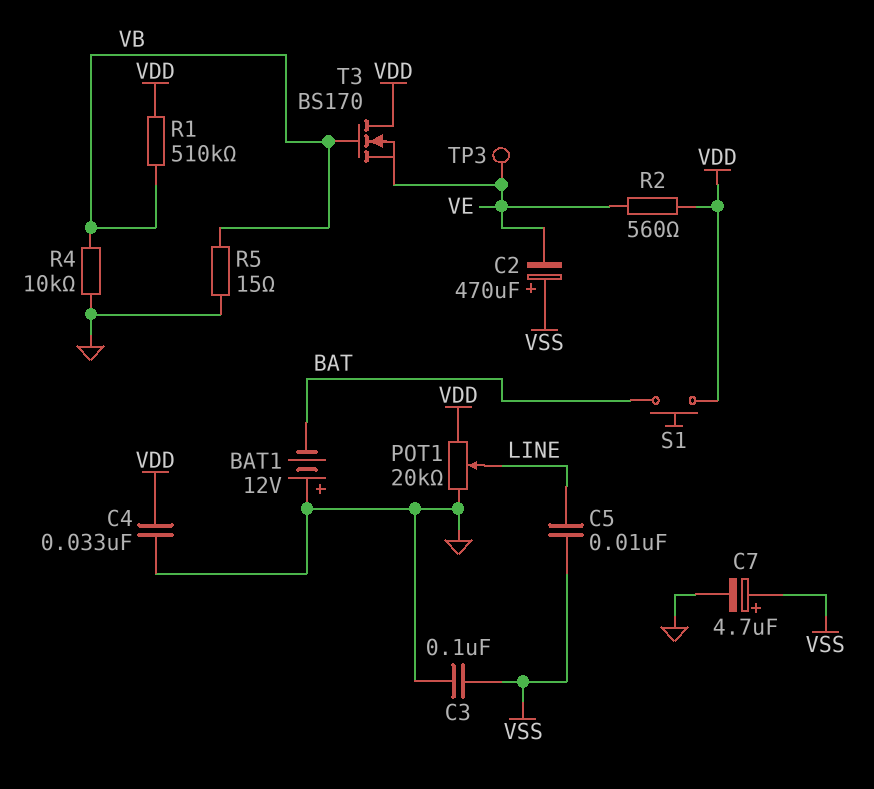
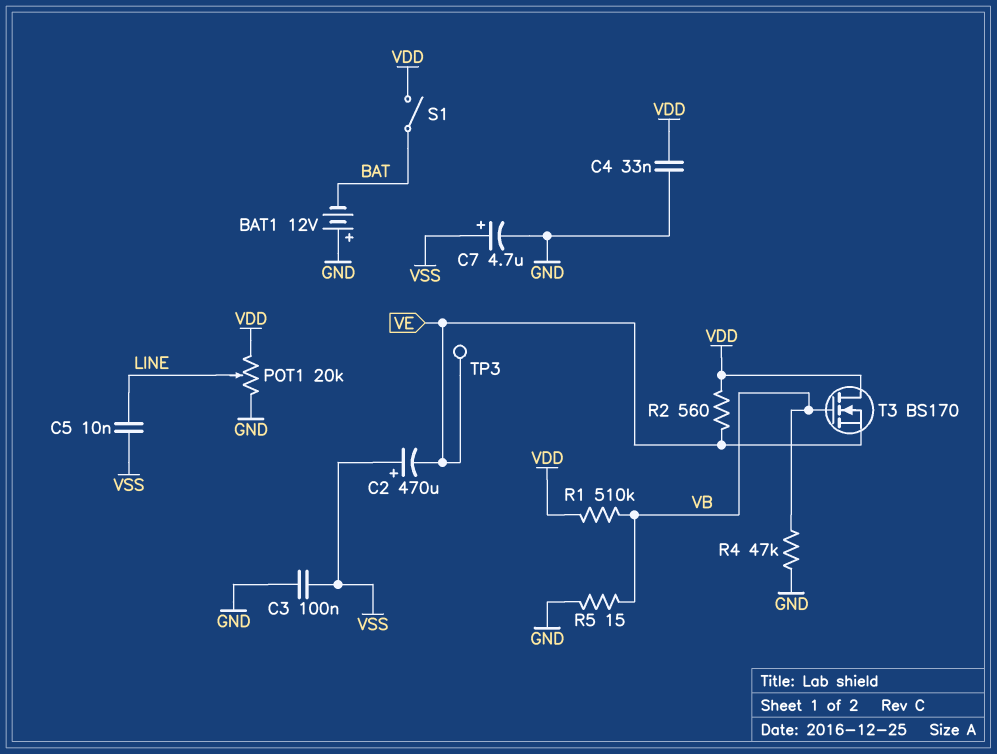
R4: 10k (GND, VB) -> 47k (GND, VB)
S1: button (BAT, VDD) -> switch (BAT, VDD)

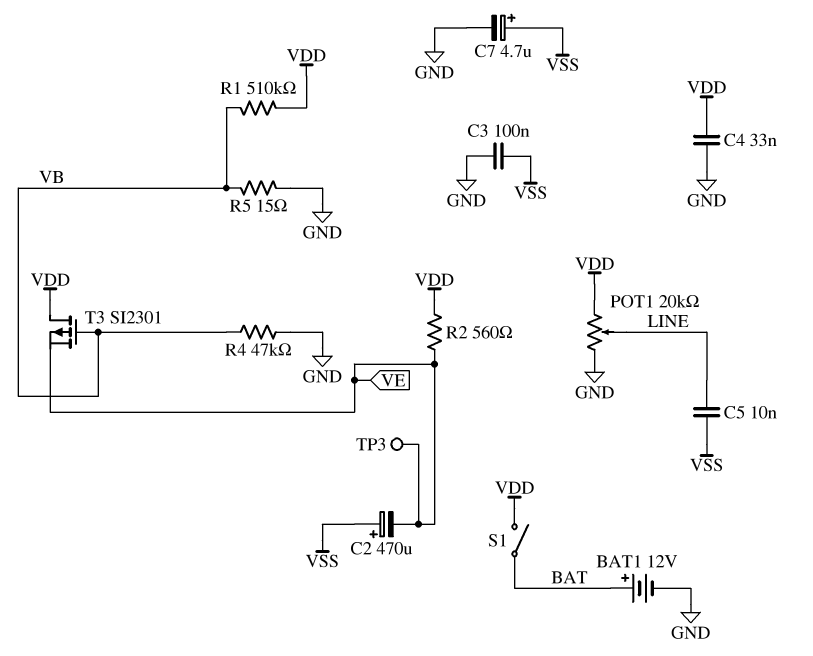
BAT1: 12V (plus GND, minus BAT) -> 12V (plus BAT, minus GND)
T3: NMOS BS170 (G VB, D VDD, S VE) -> PMOS SI2301 (G VB, D VDD, S VE)

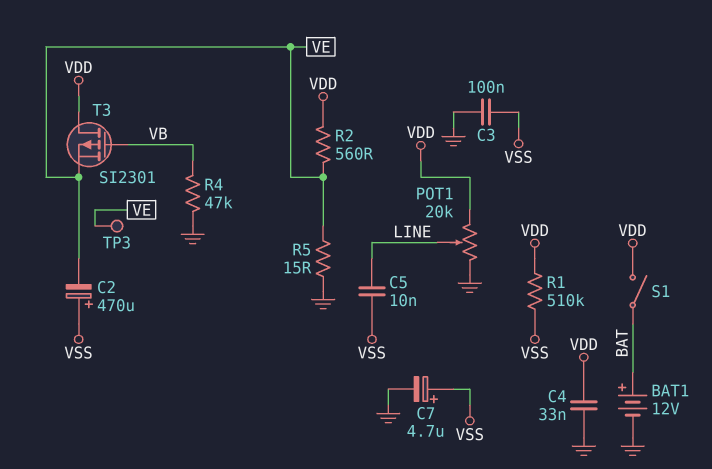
R1: 510k (VB, VDD) -> 510k (VDD, VSS)
R5: 15 (GND, VB) -> 15 (GND, VE)

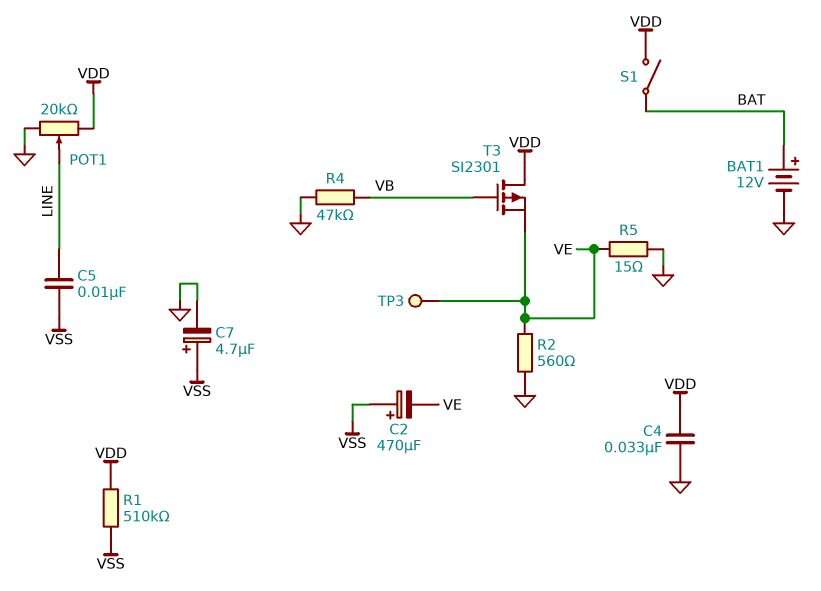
C3: 100nF (GND, VSS) -> none
R2: 560 (VDD, VE) -> 560 (GND, VE)

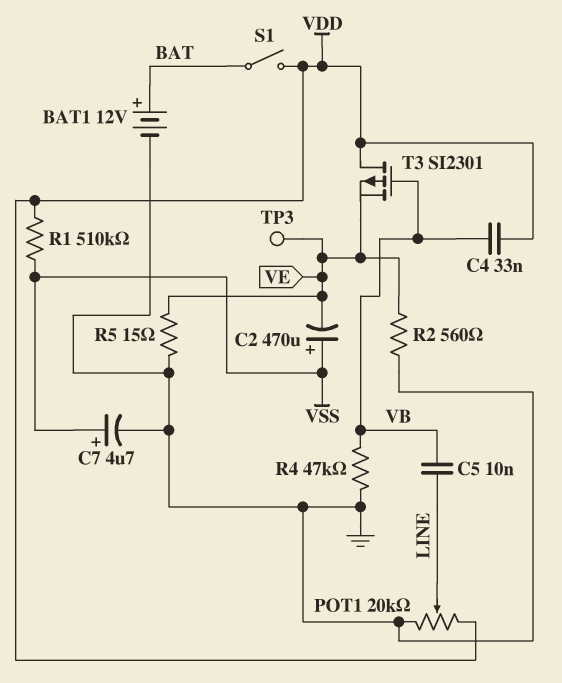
C4: 33nF (GND, VDD) -> 33nF (VB, VDD)
C5: 10nF (LINE, VSS) -> 10nF (LINE, VB)

